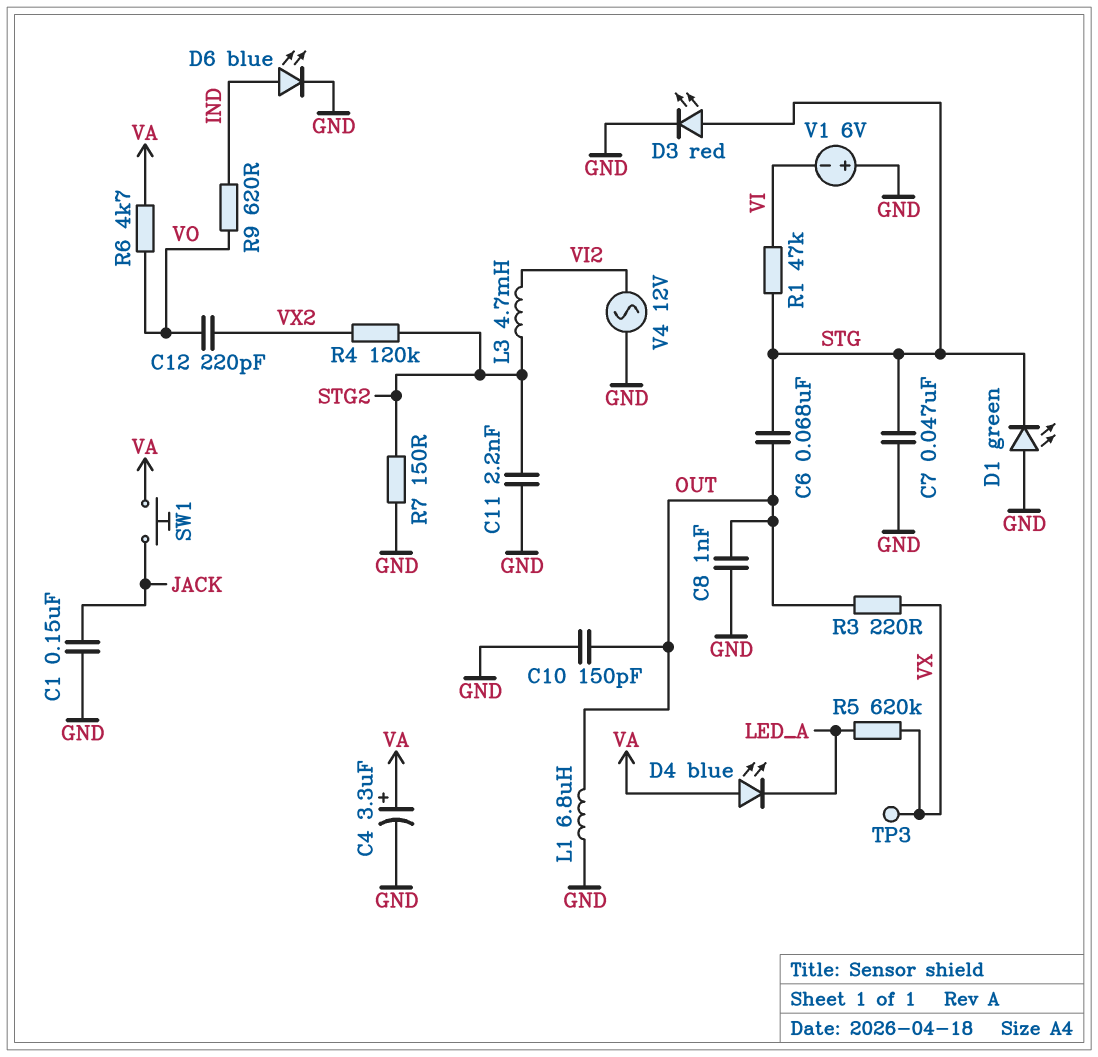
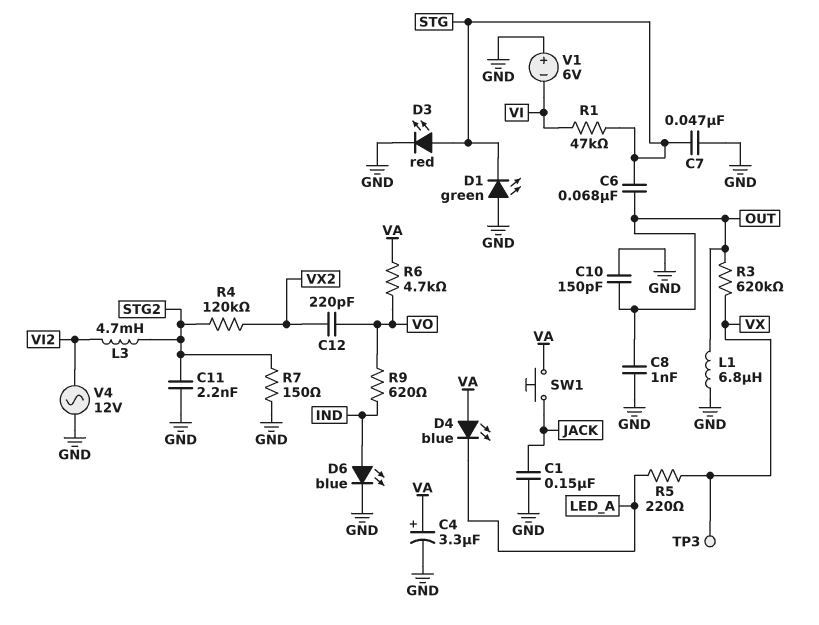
R3: 220 (OUT, VX) -> 620k (OUT, VX)
R5: 620k (LED_A, VX) -> 220 (LED_A, VX)

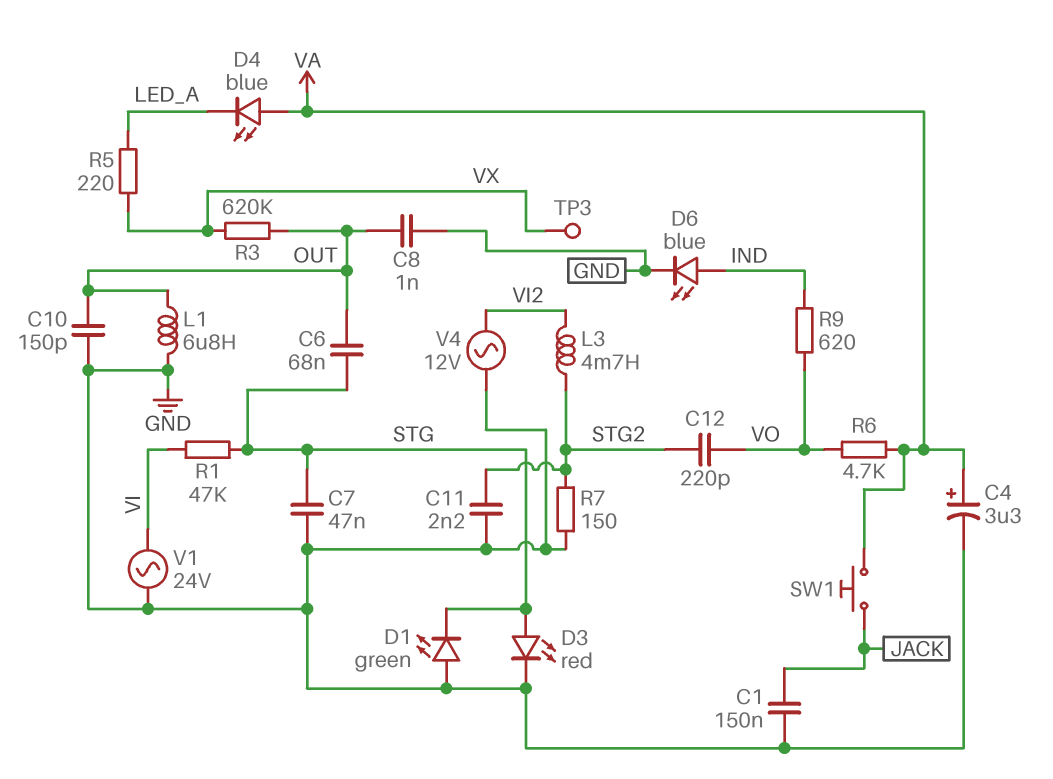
C12: 220pF (VO, VX2) -> 220pF (STG2, VO)
R4: 120k (STG2, VX2) -> none
V1: 6V (plus GND, minus VI) -> AC 24V (GND, VI)

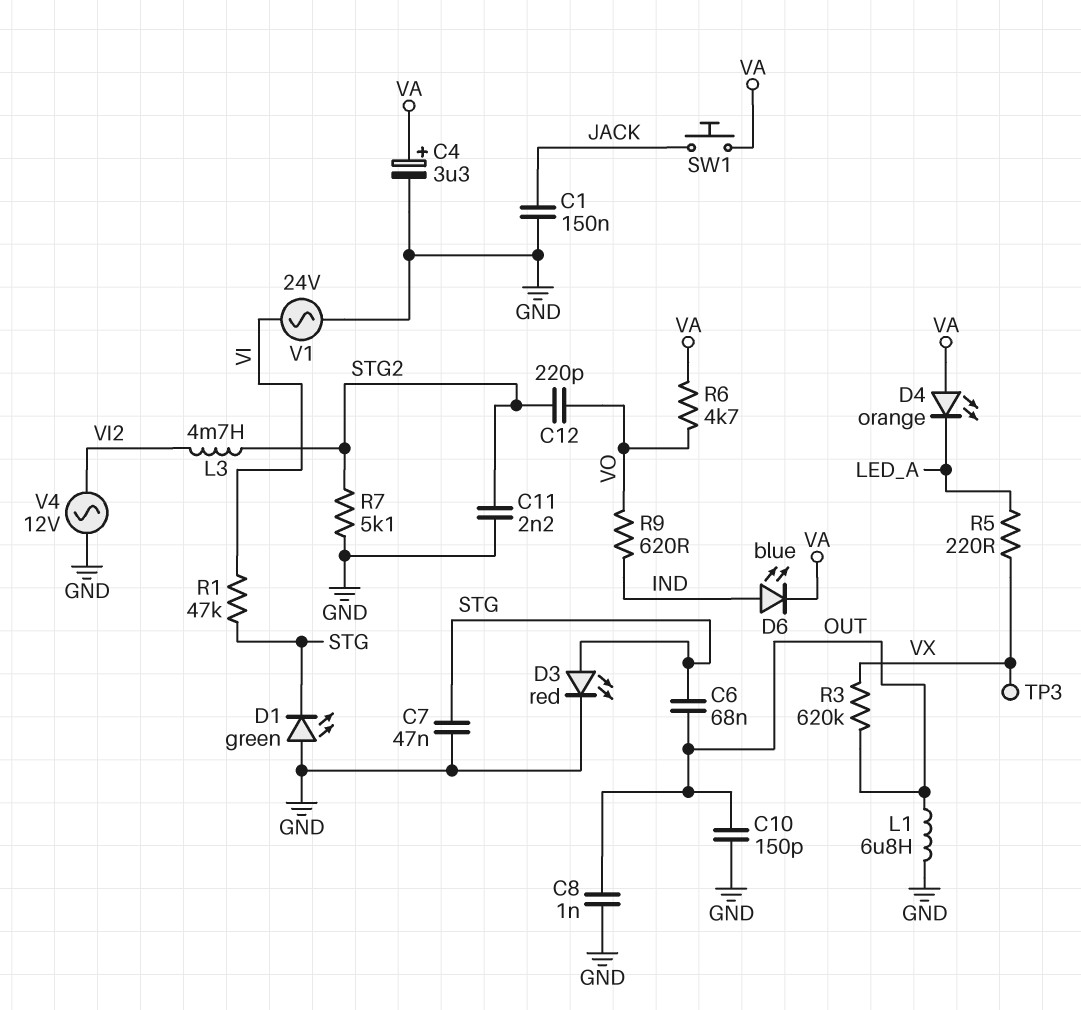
D4: LED blue (A VA, K LED_A) -> LED orange (A VA, K LED_A)
D6: LED blue (A IND, K GND) -> LED blue (A IND, K VA)
R7: 150 (GND, STG2) -> 5.1k (GND, STG2)

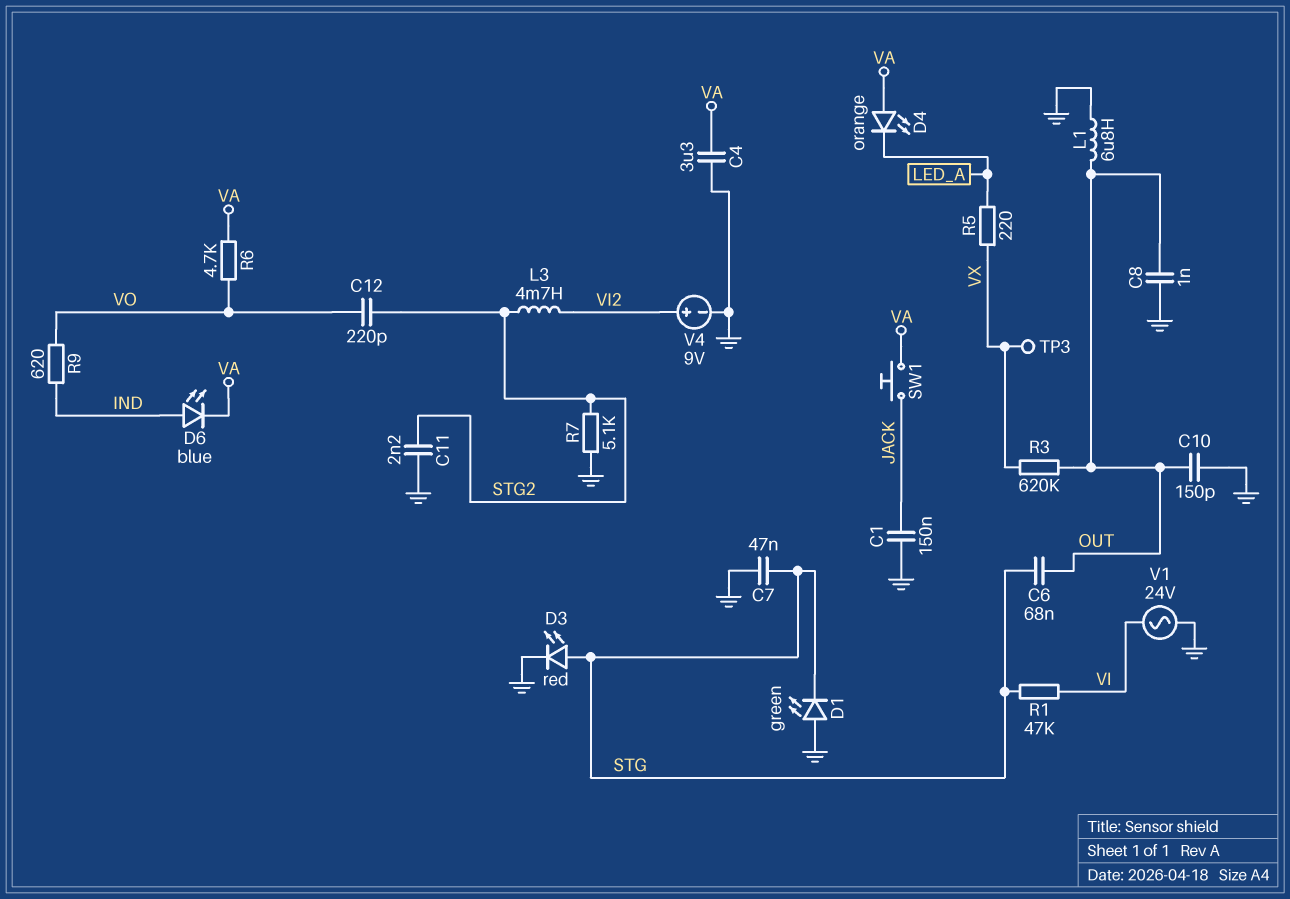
C4: 3.3uF (plus VA, minus GND) -> 3.3uF (GND, VA)
V4: AC 12V (GND, VI2) -> 9V (plus VI2, minus GND)

